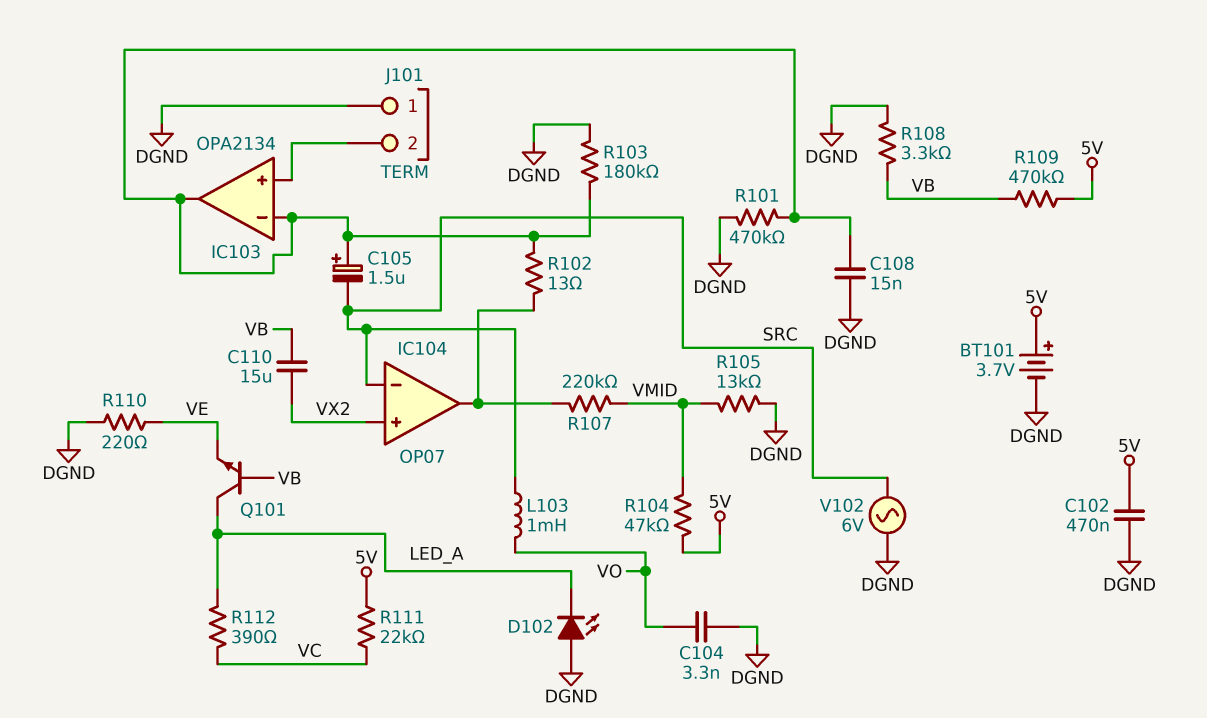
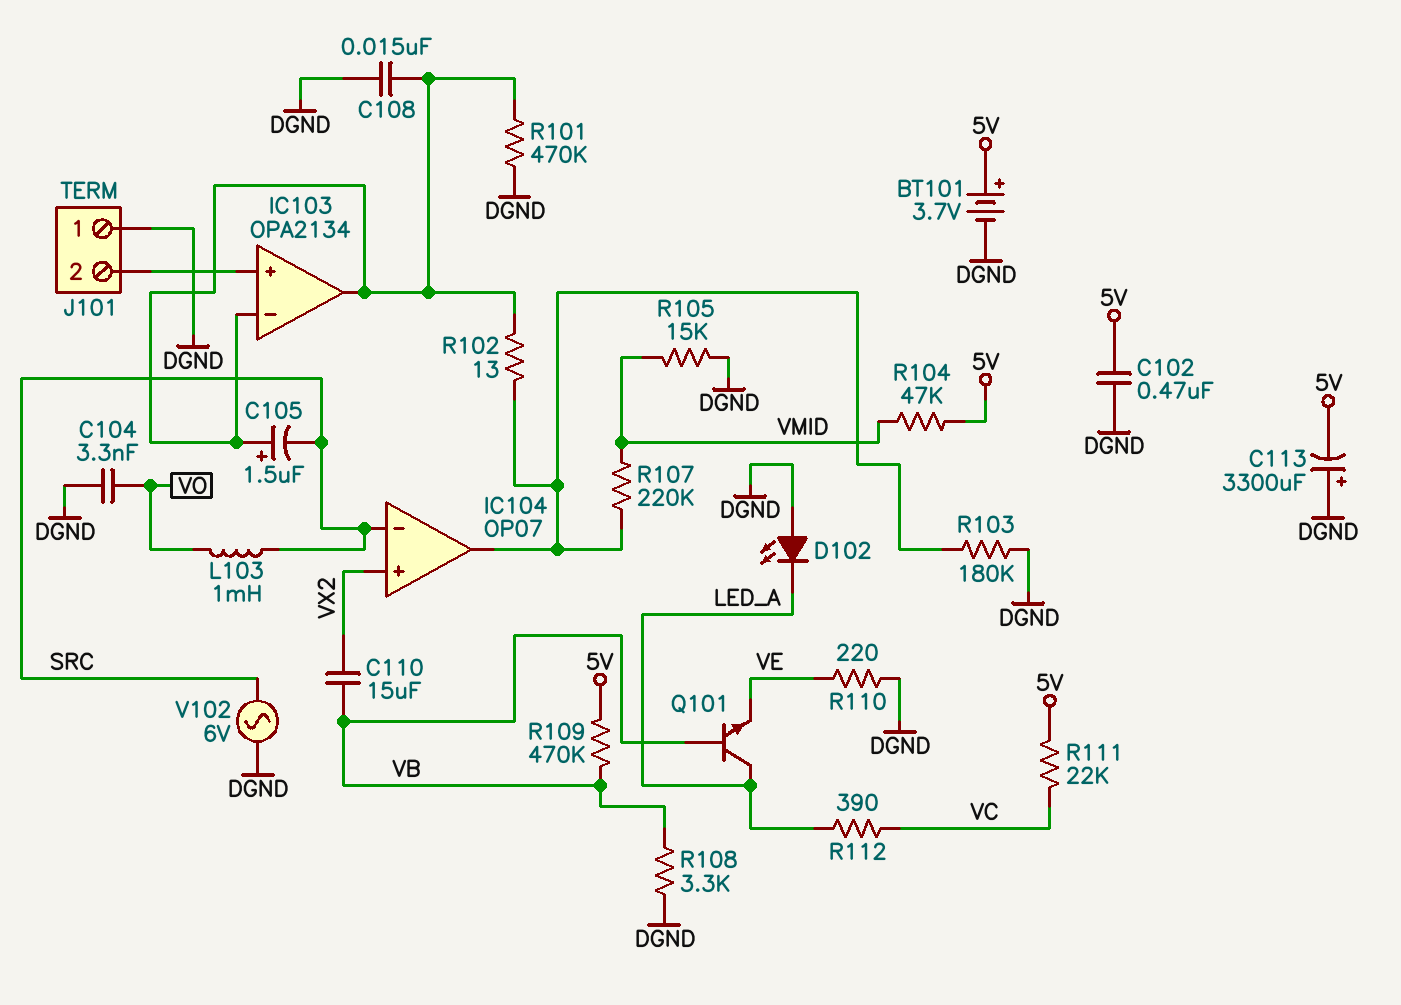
C113: none -> 3300uF (plus DGND, minus 5V)
R103: 180k (DGND, IC103/in-) -> 180k (DGND, IC104/out)
R105: 13k (DGND, VMID) -> 15k (DGND, VMID)

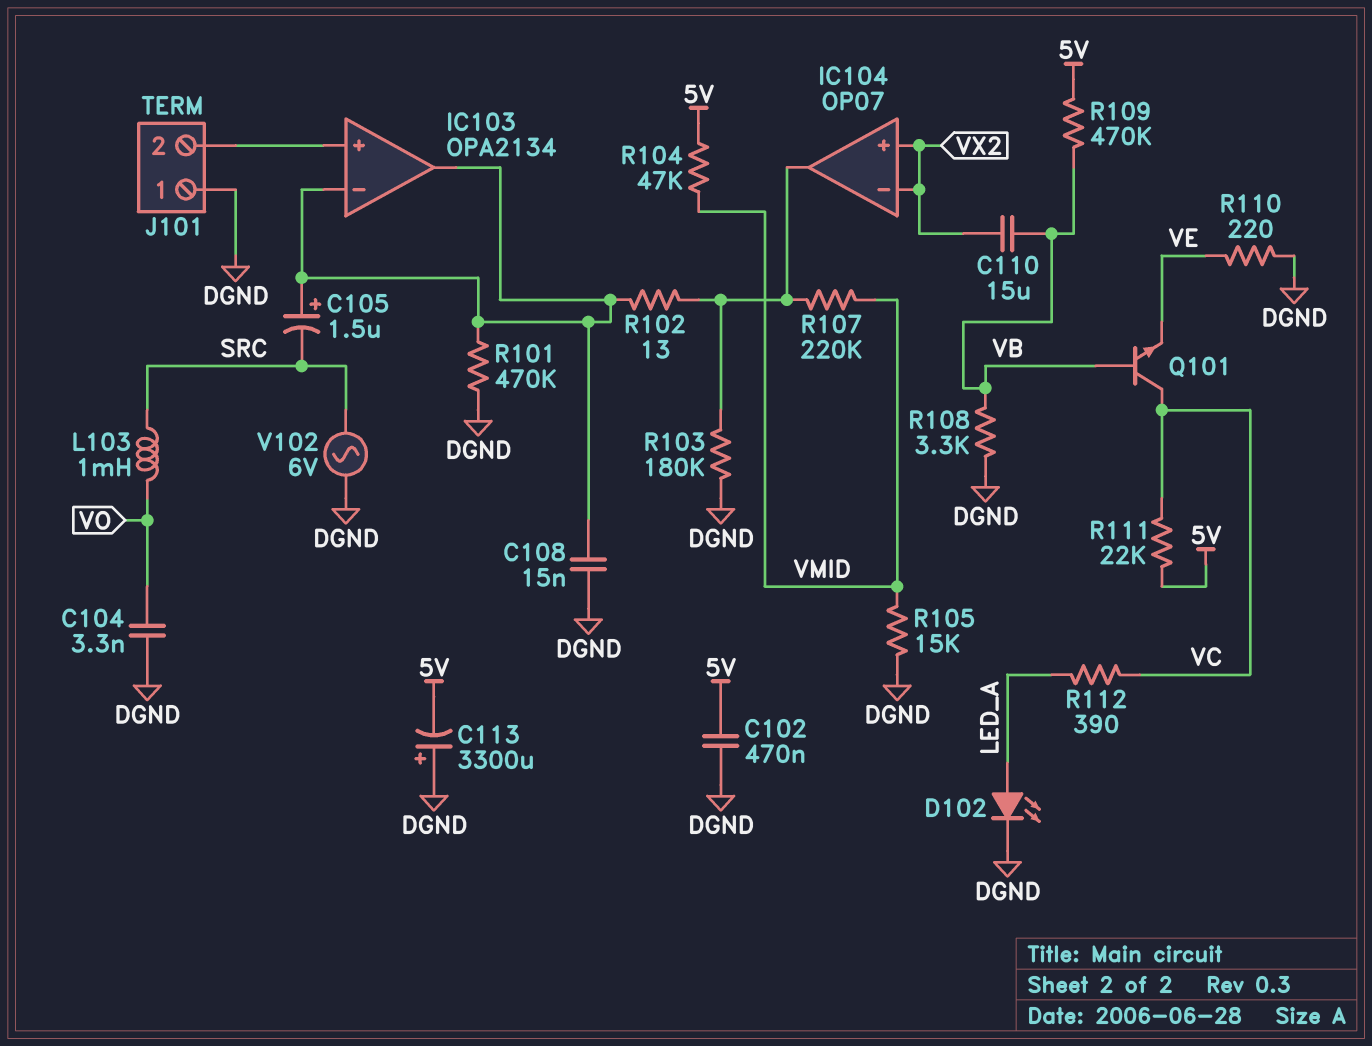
BT101: 3.7V (plus 5V, minus DGND) -> none
D102: LED (A DGND, K LED_A) -> LED (A LED_A, K DGND)
IC104 pin in-: SRC -> VX2
Q101: NPN (B VB, C LED_A, E VE) -> NPN (B VB, C VC, E VE)

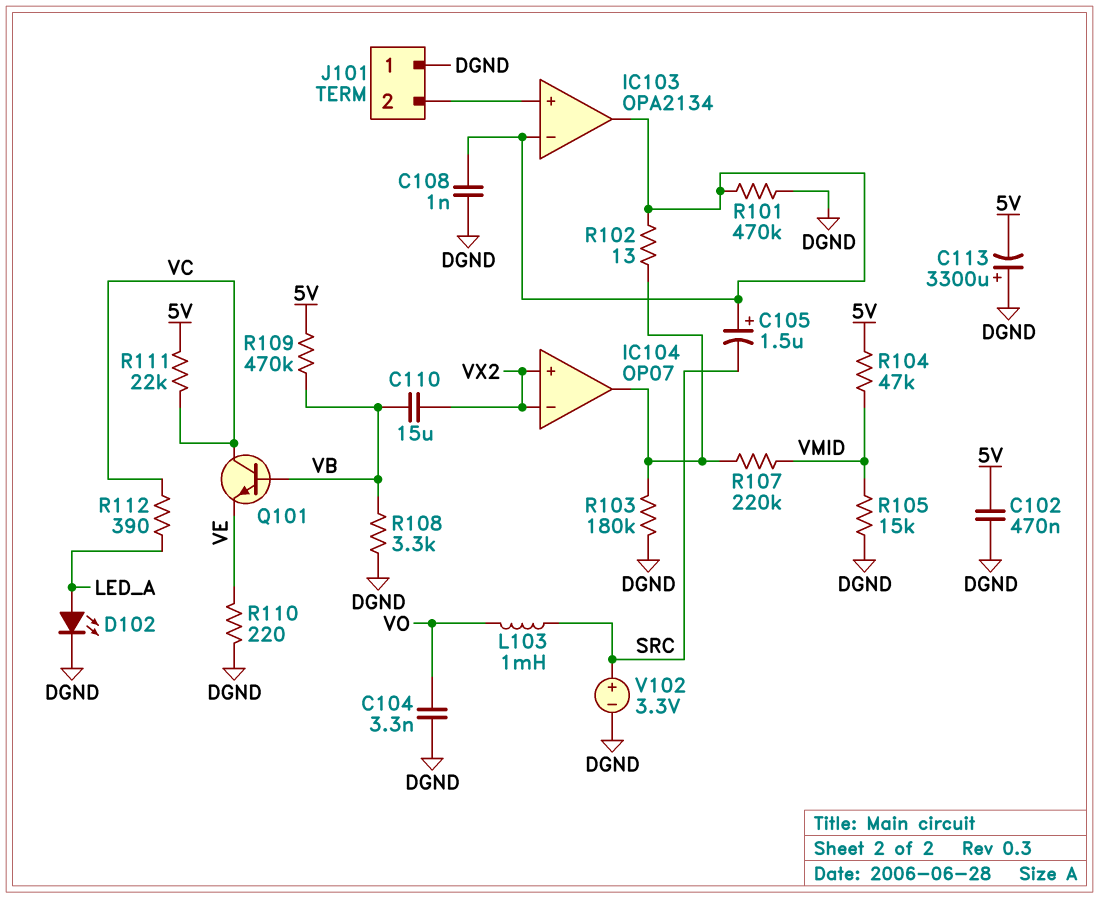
C108: 15nF (DGND, IC103/in-) -> 1nF (DGND, IC103/in-)
V102: AC 6V (DGND, SRC) -> 3.3V (plus SRC, minus DGND)

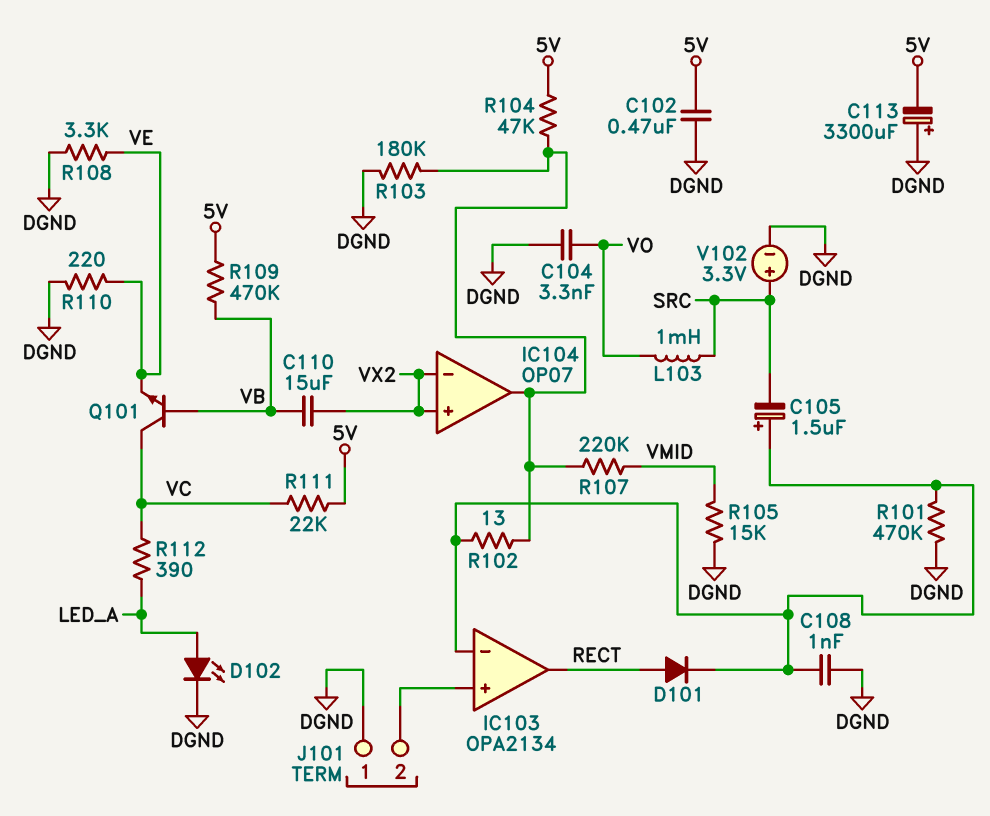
D101: none -> diode (A RECT, K IC103/in-)
IC103 pin out: IC103/in- -> RECT
R104: 47k (5V, VMID) -> 47k (5V, IC104/out)
R108: 3.3k (DGND, VB) -> 3.3k (DGND, VE)

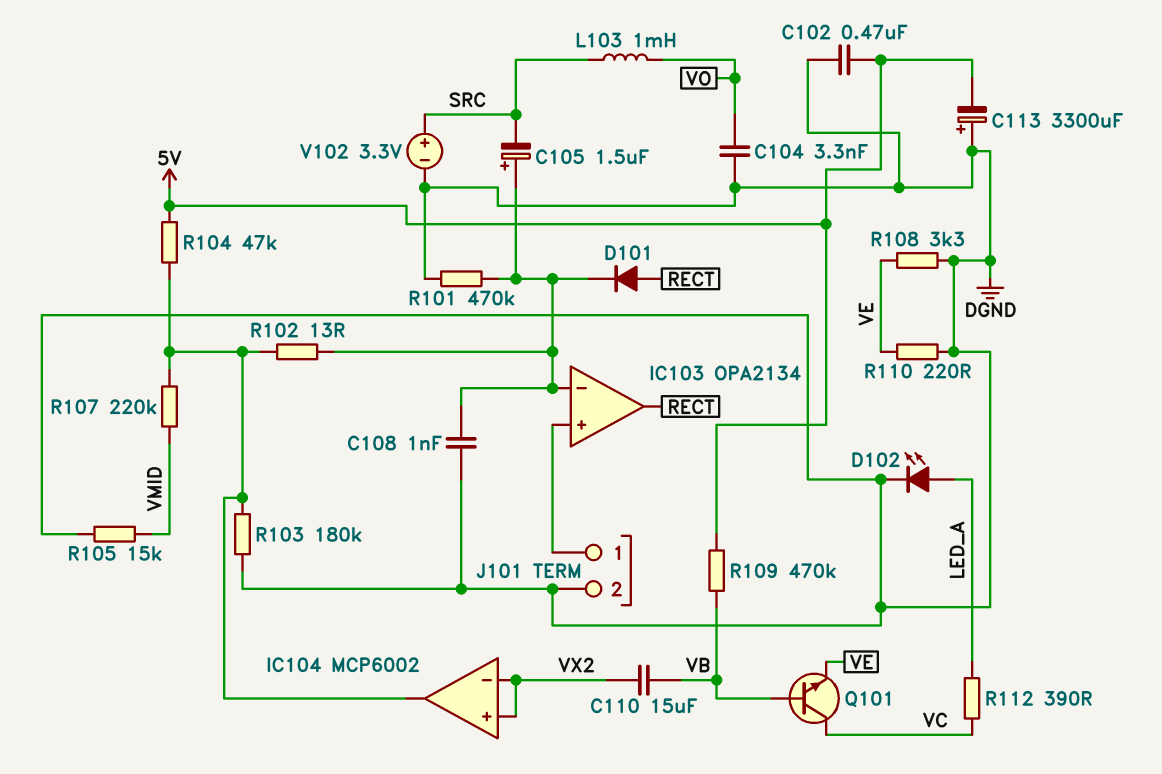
IC104: OP07 -> MCP6002
J101 pin 1: DGND -> IC103/in+
J101 pin 2: IC103/in+ -> DGND
R111: 22k (5V, VC) -> none

